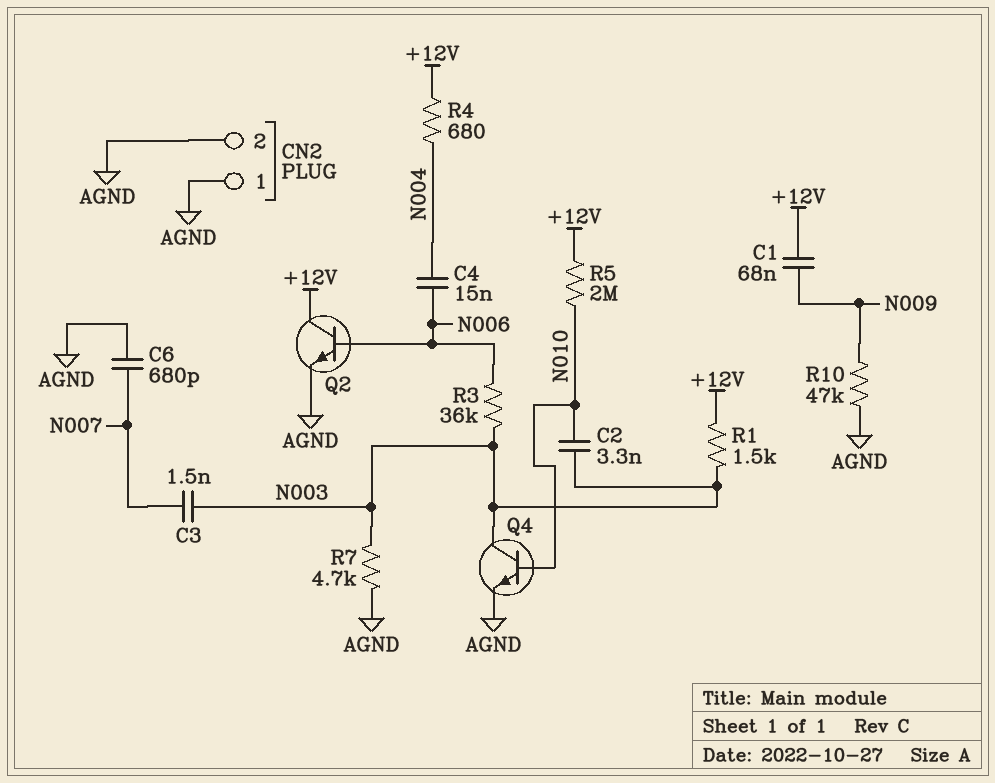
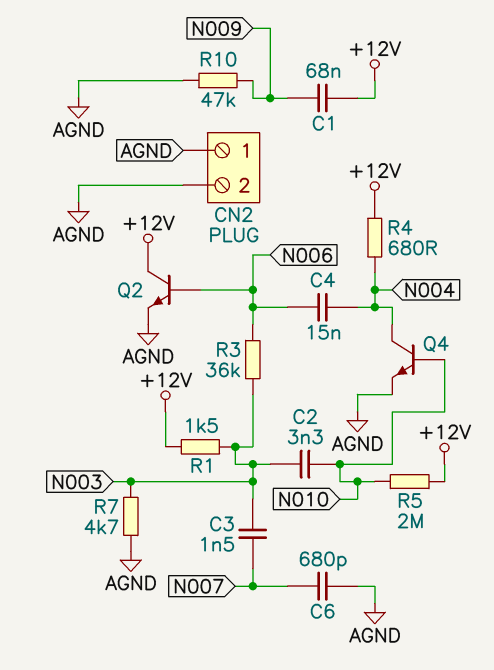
Q4: NPN (B N010, C N003, E AGND) -> NPN (B N010, C N004, E AGND)

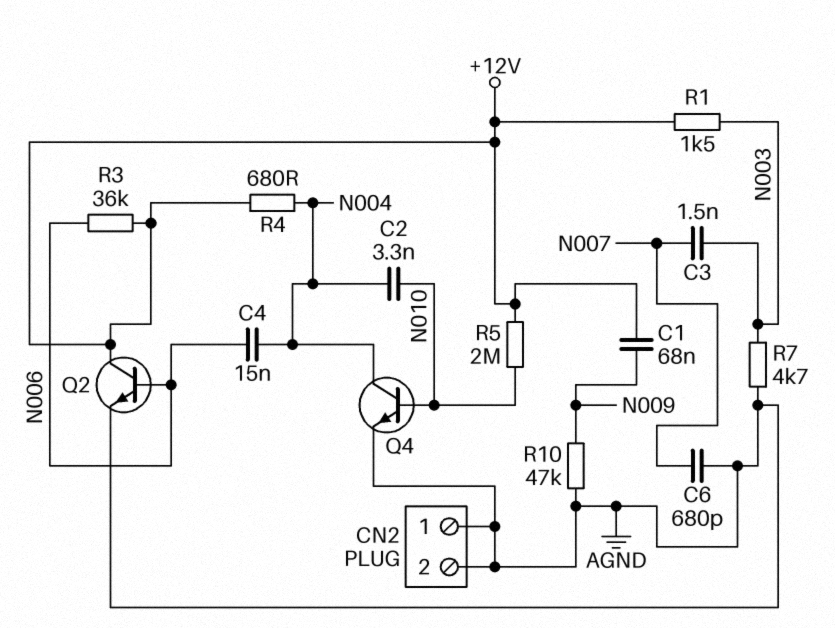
C2: 3.3nF (N003, N010) -> 3.3nF (N004, N010)
R3: 36k (N003, N006) -> 36k (+12V, N006)

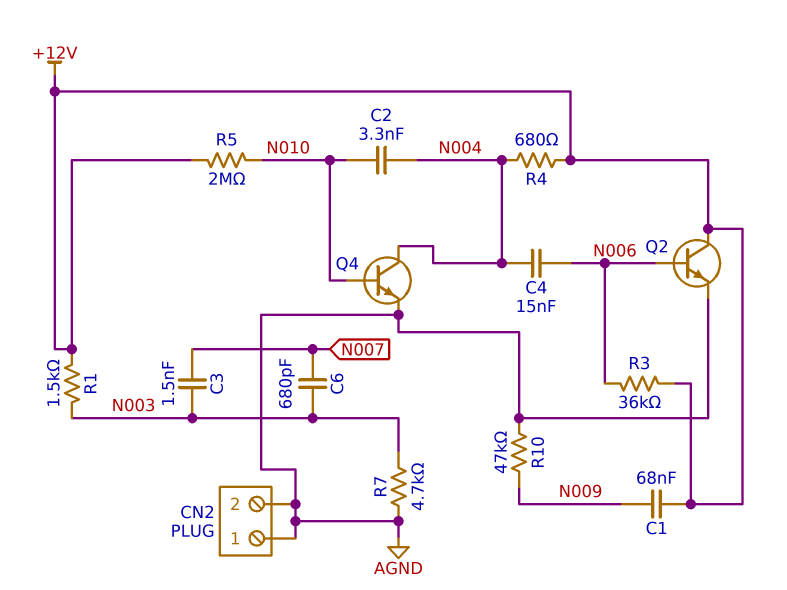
C6: 680pF (AGND, N007) -> 680pF (N003, N007)

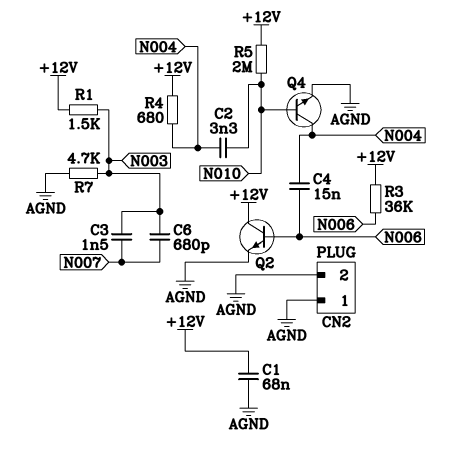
C1: 68nF (+12V, N009) -> 68nF (+12V, AGND)
R10: 47k (AGND, N009) -> none

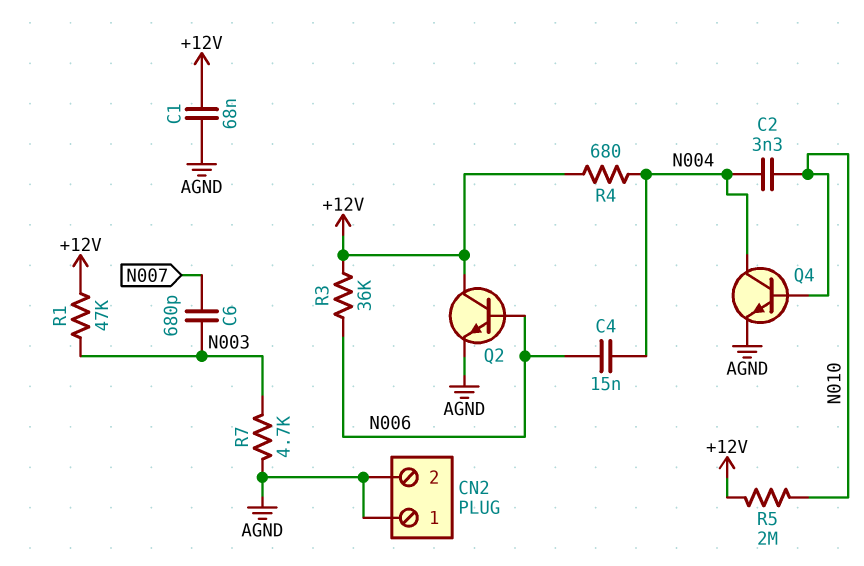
C3: 1.5nF (N003, N007) -> none
R1: 1.5k (+12V, N003) -> 47k (+12V, N003)

